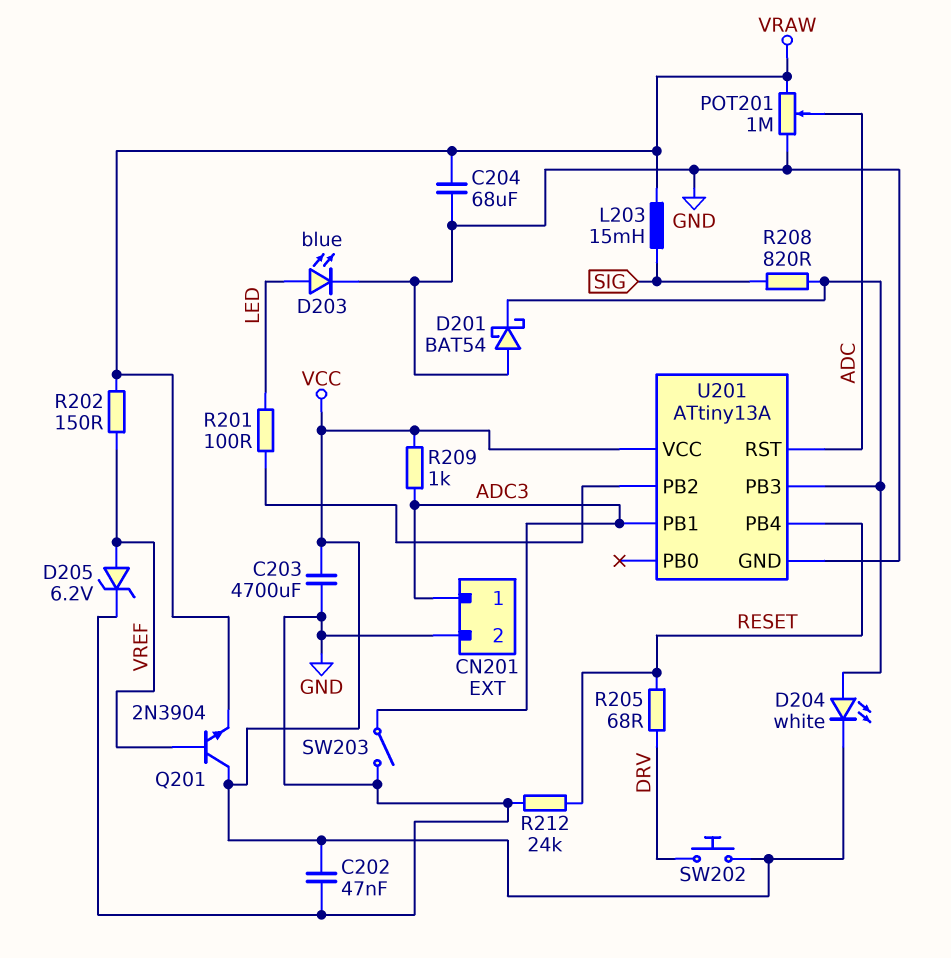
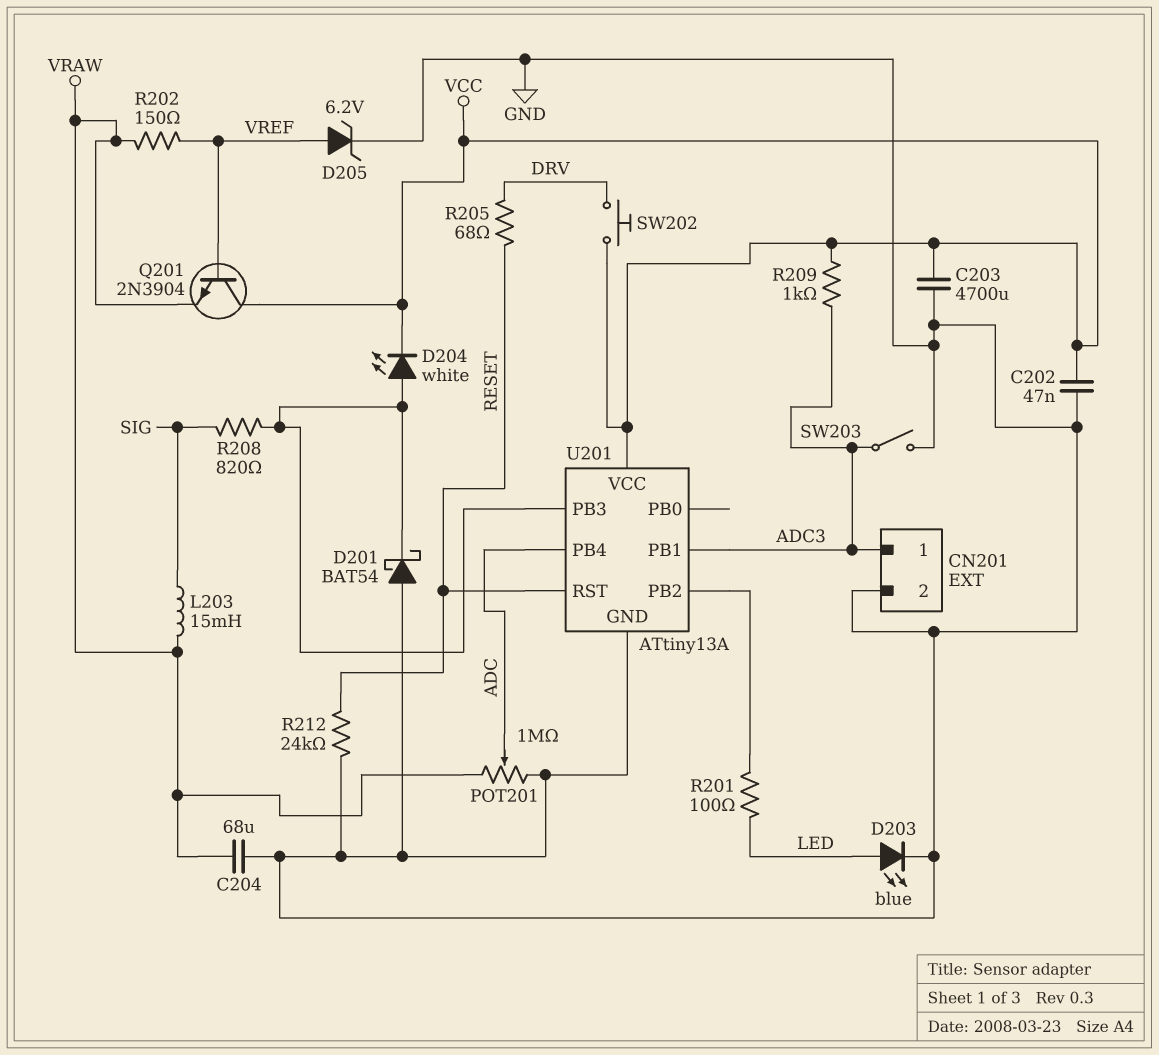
U201 pin PB4: RESET -> ADC
U201 pin RST: ADC -> RESET

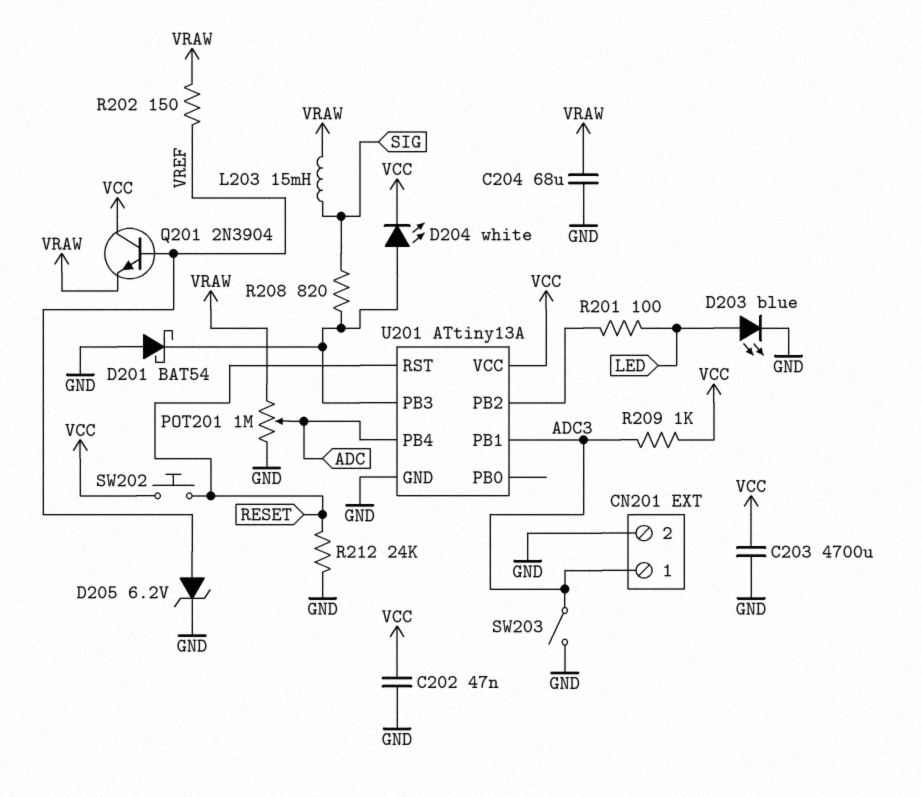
R205: 68 (DRV, RESET) -> none
SW202: button (DRV, VCC) -> button (RESET, VCC)

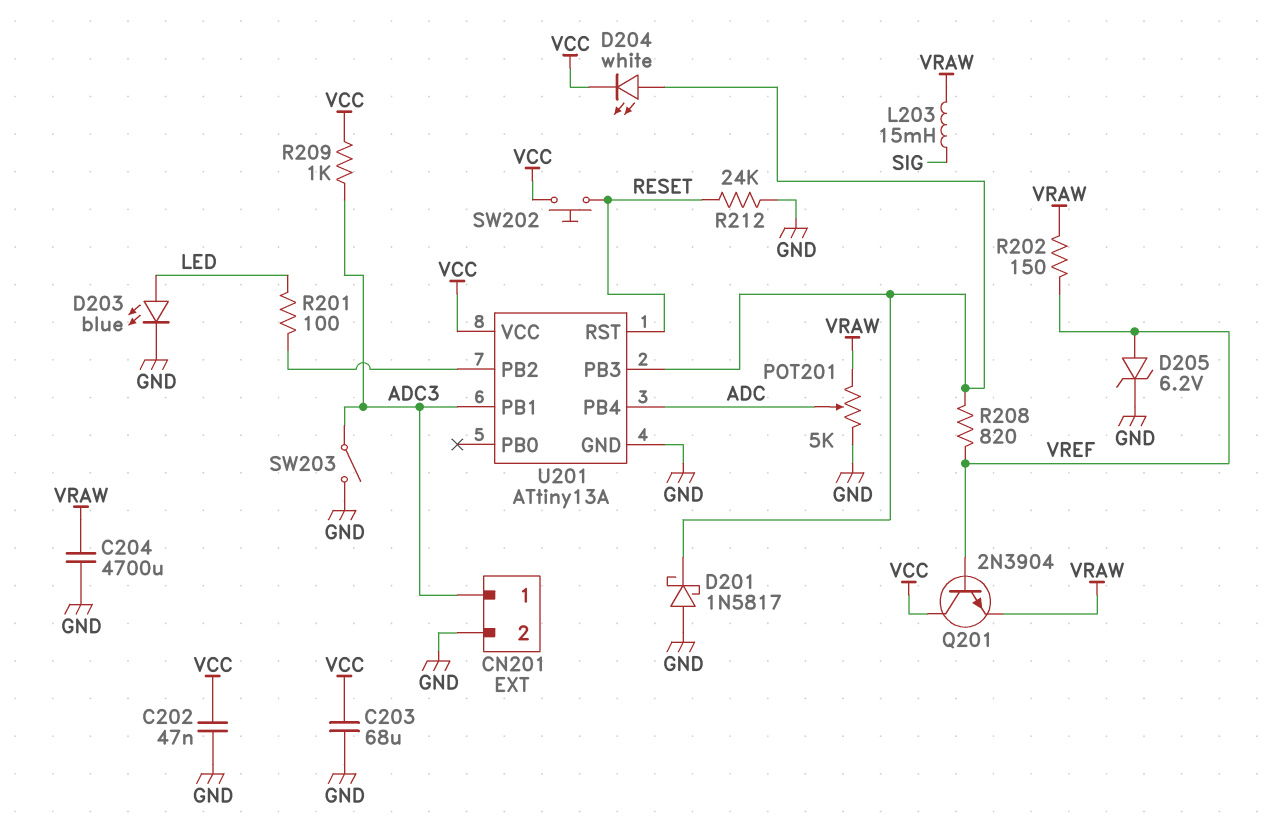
C203: 4700uF (GND, VCC) -> 68uF (GND, VCC)
C204: 68uF (GND, VRAW) -> 4700uF (GND, VRAW)
D201: schottky BAT54 (A GND, K U201/PB3) -> schottky 1N5817 (A GND, K U201/PB3)
POT201: 1M (GND, VRAW, wiper ADC) -> 5k (GND, VRAW, wiper ADC)
R208: 820 (SIG, U201/PB3) -> 820 (U201/PB3, VREF)

